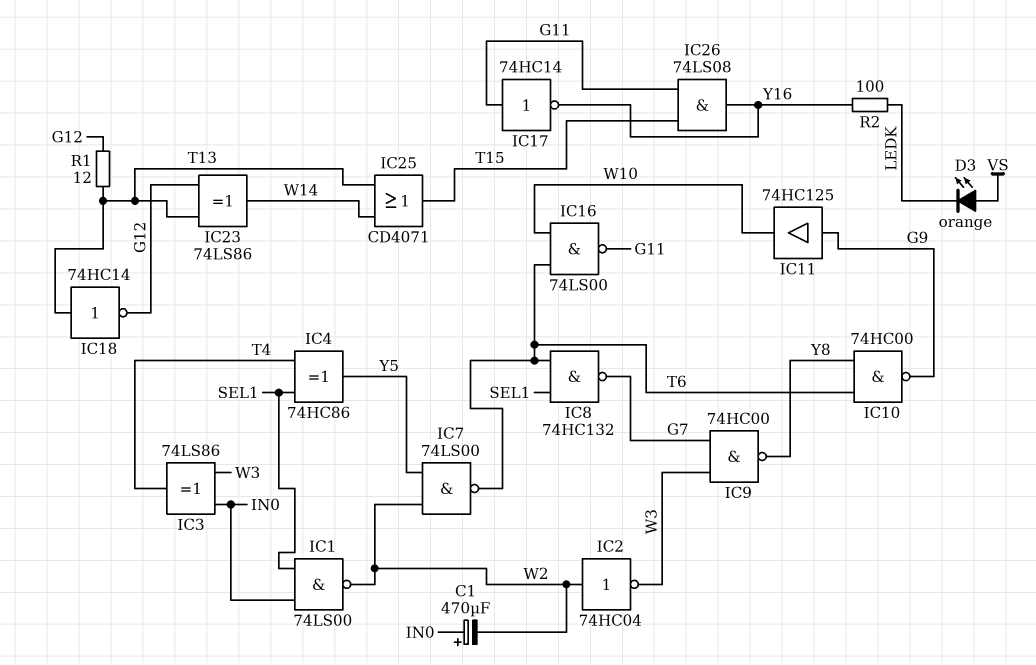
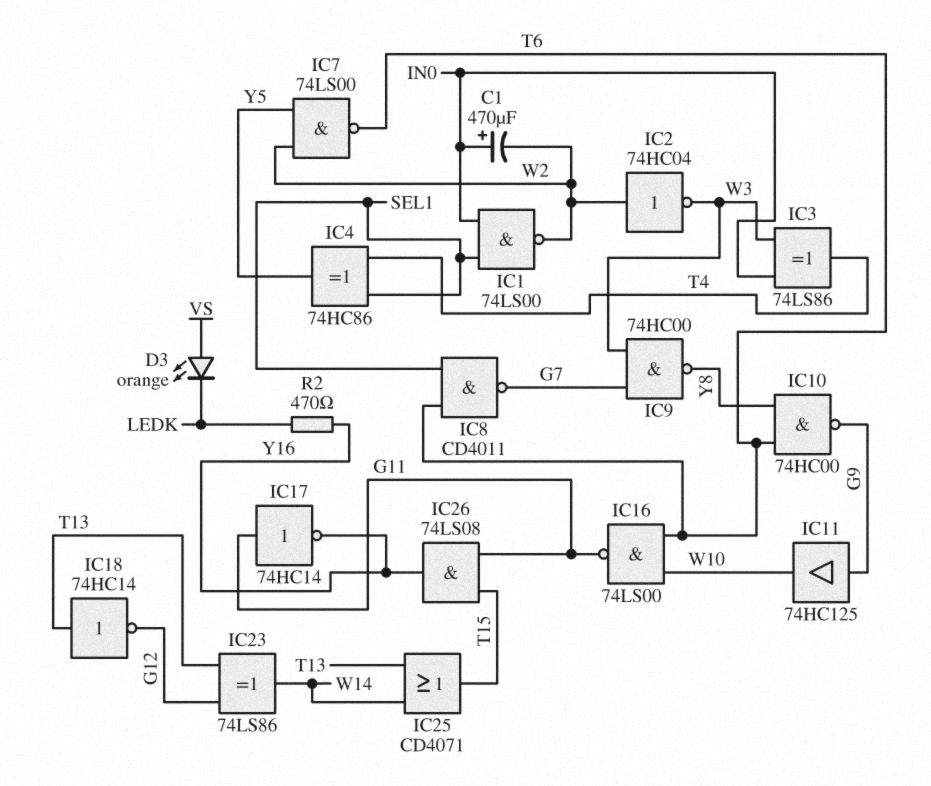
IC8: NAND 74HC132 (in SEL1, in T6, out G7) -> NAND CD4011 (in SEL1, in T6, out G7)
R1: 12 (G12, T13) -> none
R2: 100 (LEDK, Y16) -> 470 (LEDK, Y16)

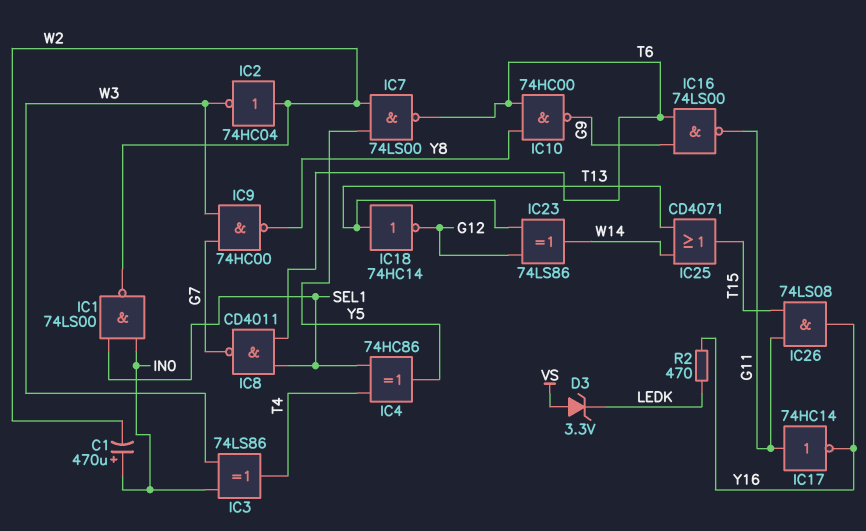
D3: LED orange (A VS, K LEDK) -> zener 3.3V (A VS, K LEDK)
IC11: buffer 74HC125 (in G9, out W10) -> none
IC16: NAND 74LS00 (in T6, in W10, out G11) -> NAND 74LS00 (in G9, in T6, out G11)

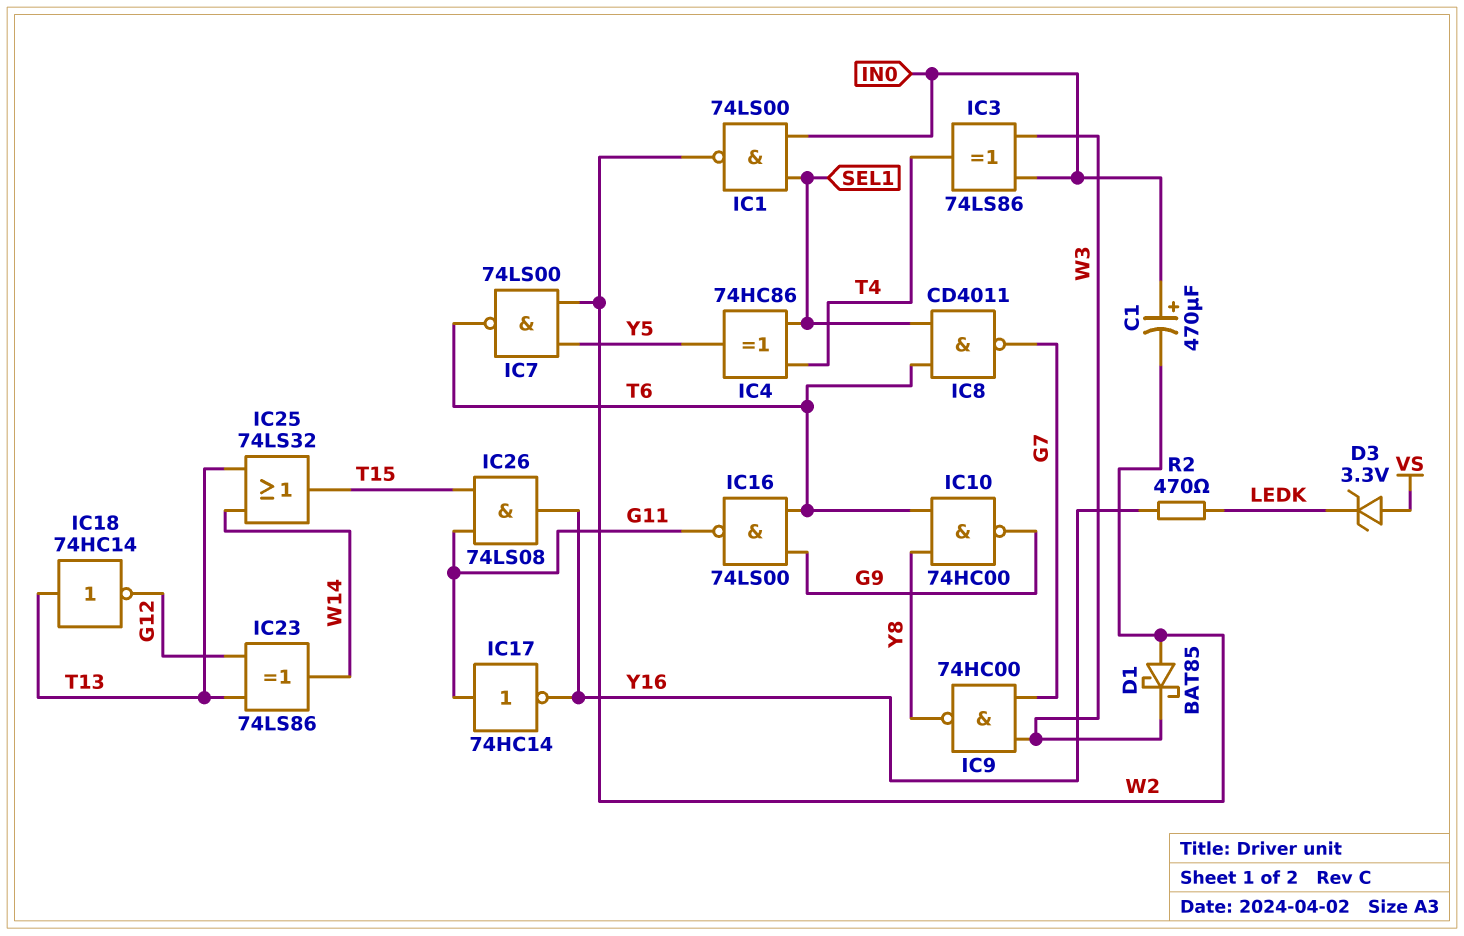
D1: none -> schottky BAT85 (A W2, K W3)
IC2: NOT 74HC04 (in W2, out W3) -> none
IC25: OR CD4071 (in T13, in W14, out T15) -> OR 74LS32 (in T13, in W14, out T15)

